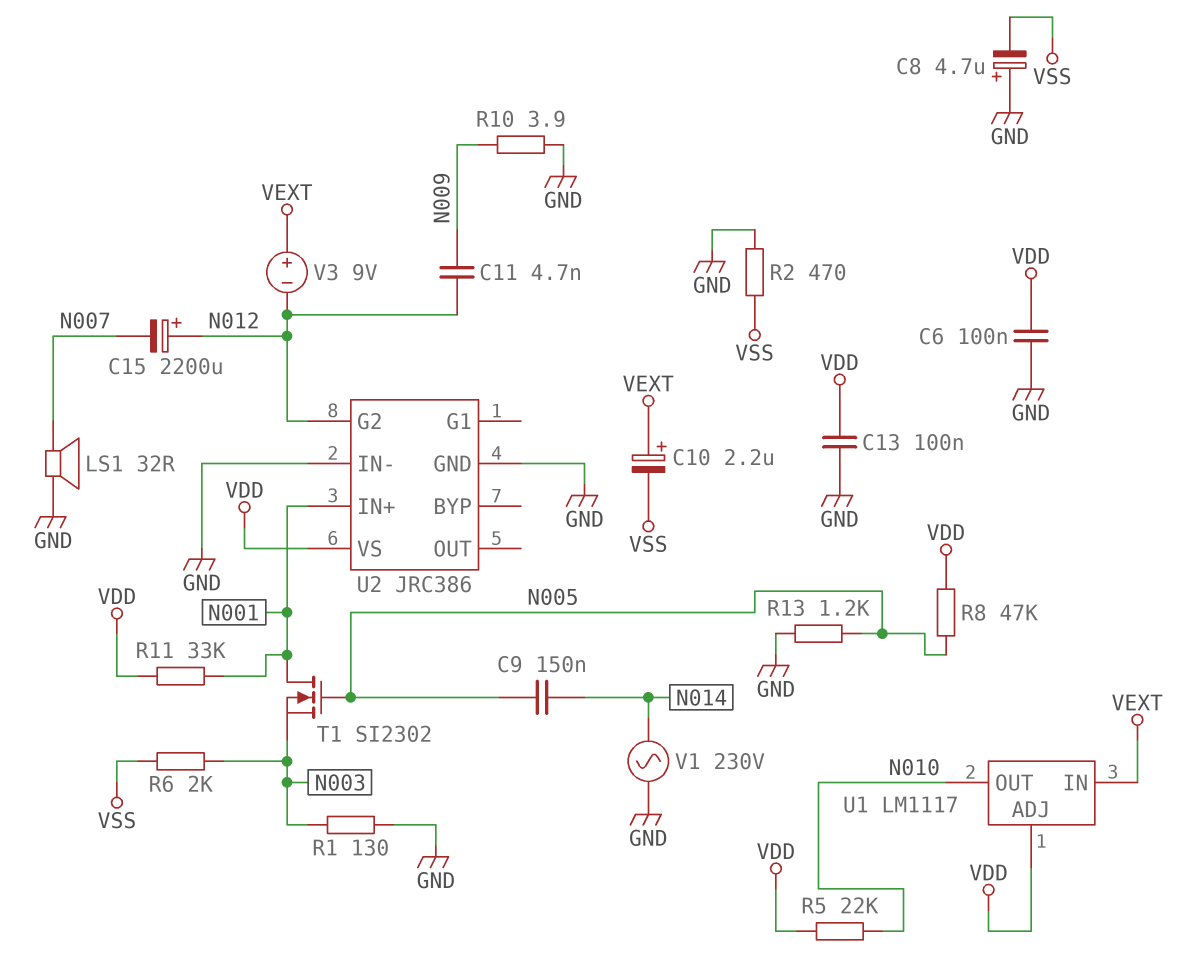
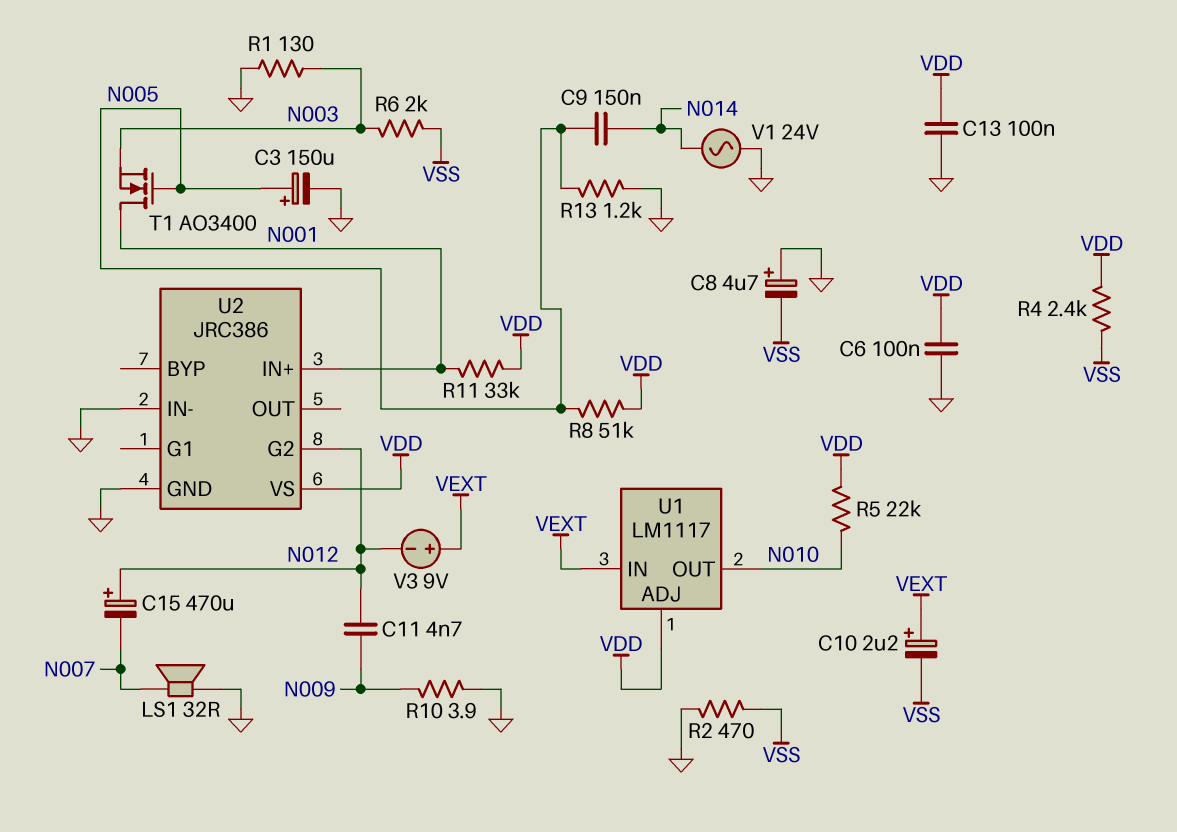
C3: none -> 150uF (plus N005, minus GND)
C15: 2200uF (plus N012, minus N007) -> 470uF (plus N012, minus N007)
R4: none -> 2.4k (VDD, VSS)
R8: 47k (N005, VDD) -> 51k (N005, VDD)
T1: NMOS SI2302 (G N005, D N001, S N003) -> NMOS AO3400 (G N005, D N001, S N003)
V1: AC 230V (GND, N014) -> AC 24V (GND, N014)

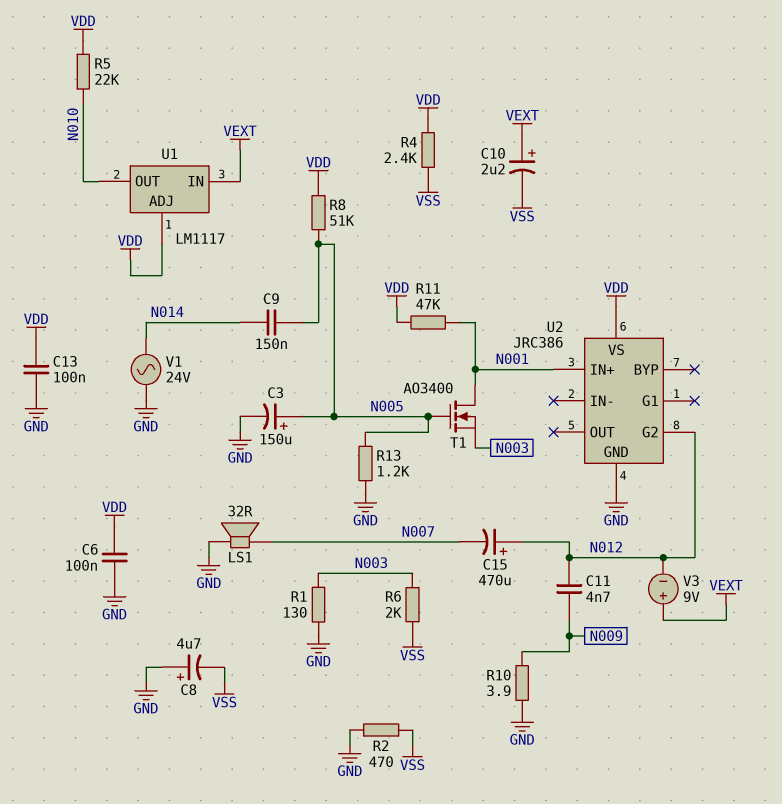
R11: 33k (N001, VDD) -> 47k (N001, VDD)
U2 pin IN-: GND -> none

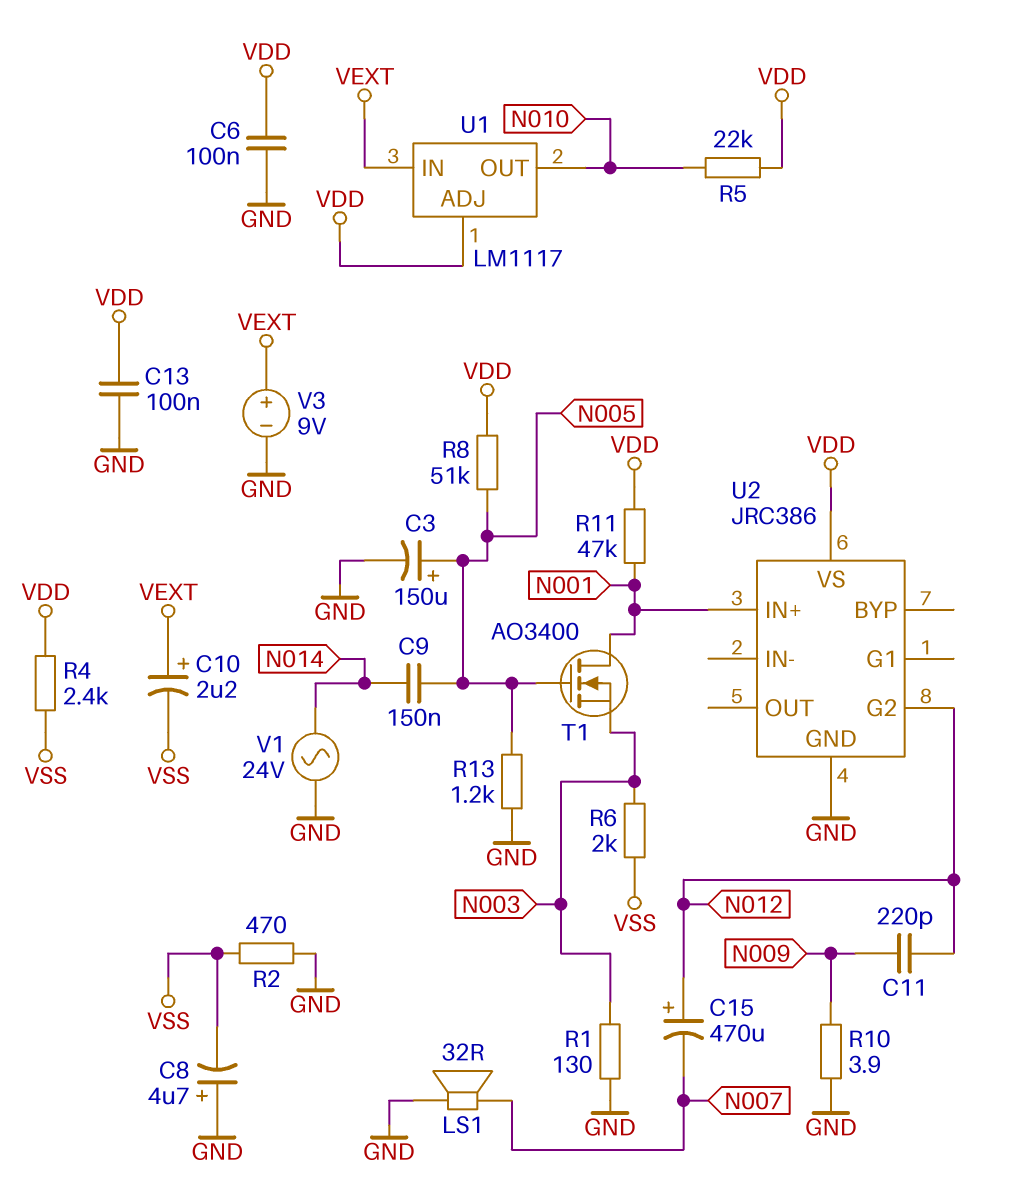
C11: 4.7nF (N009, N012) -> 220pF (N009, N012)
V3: 9V (plus VEXT, minus N012) -> 9V (plus VEXT, minus GND)

